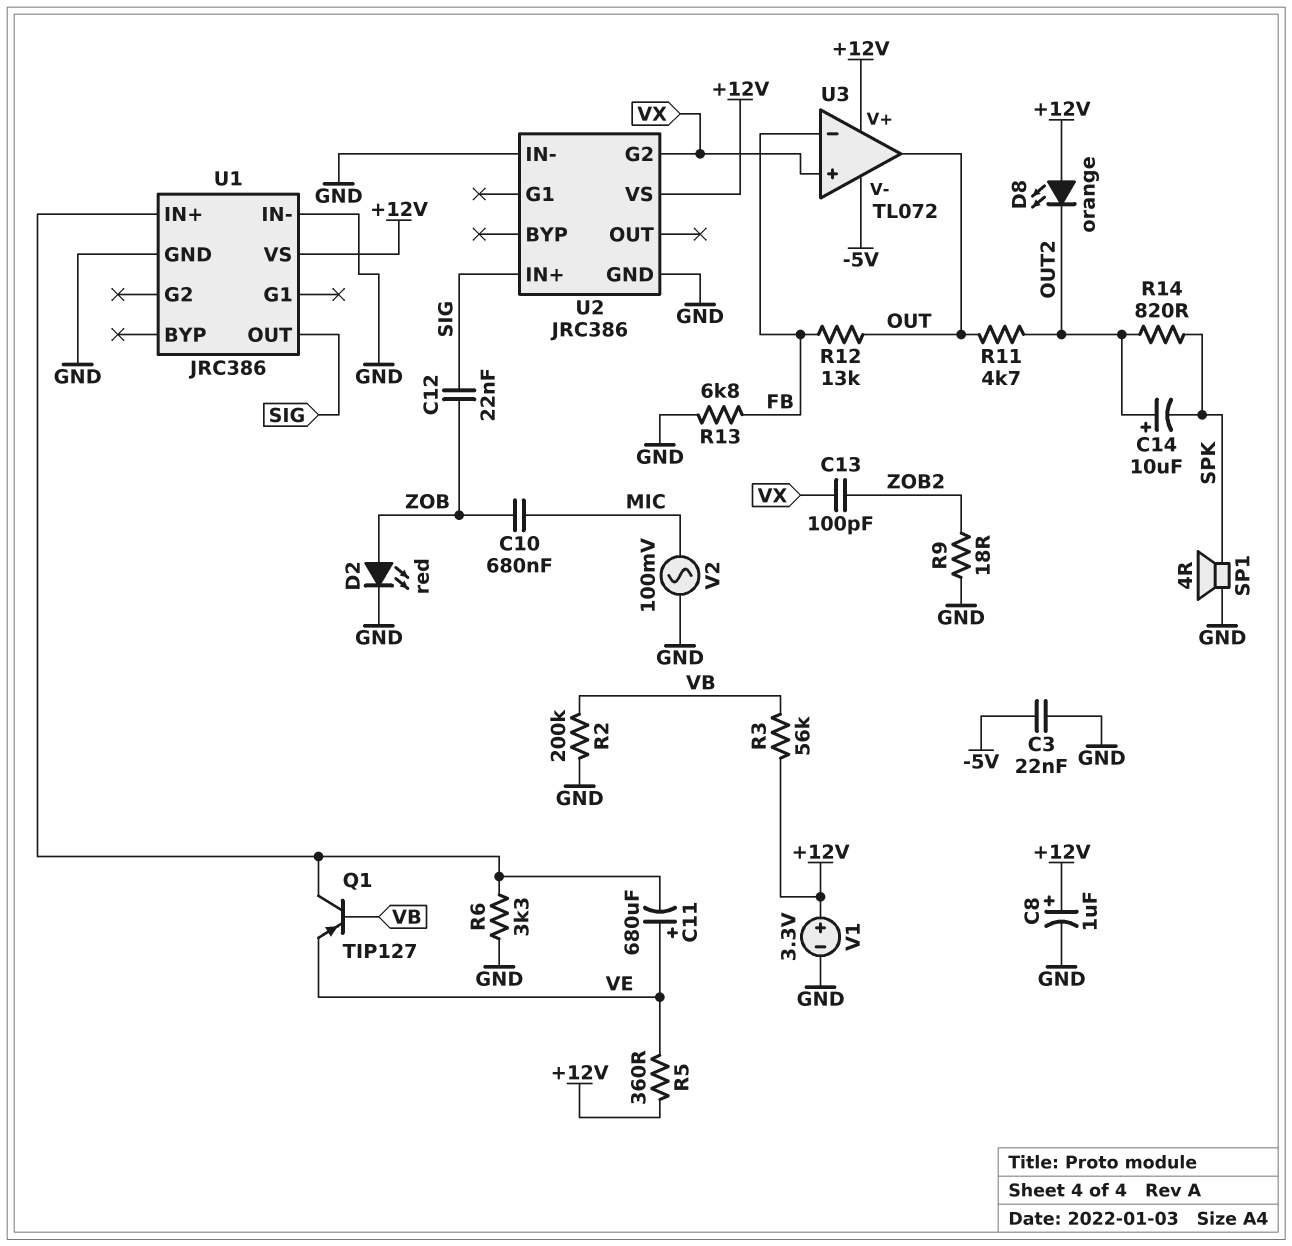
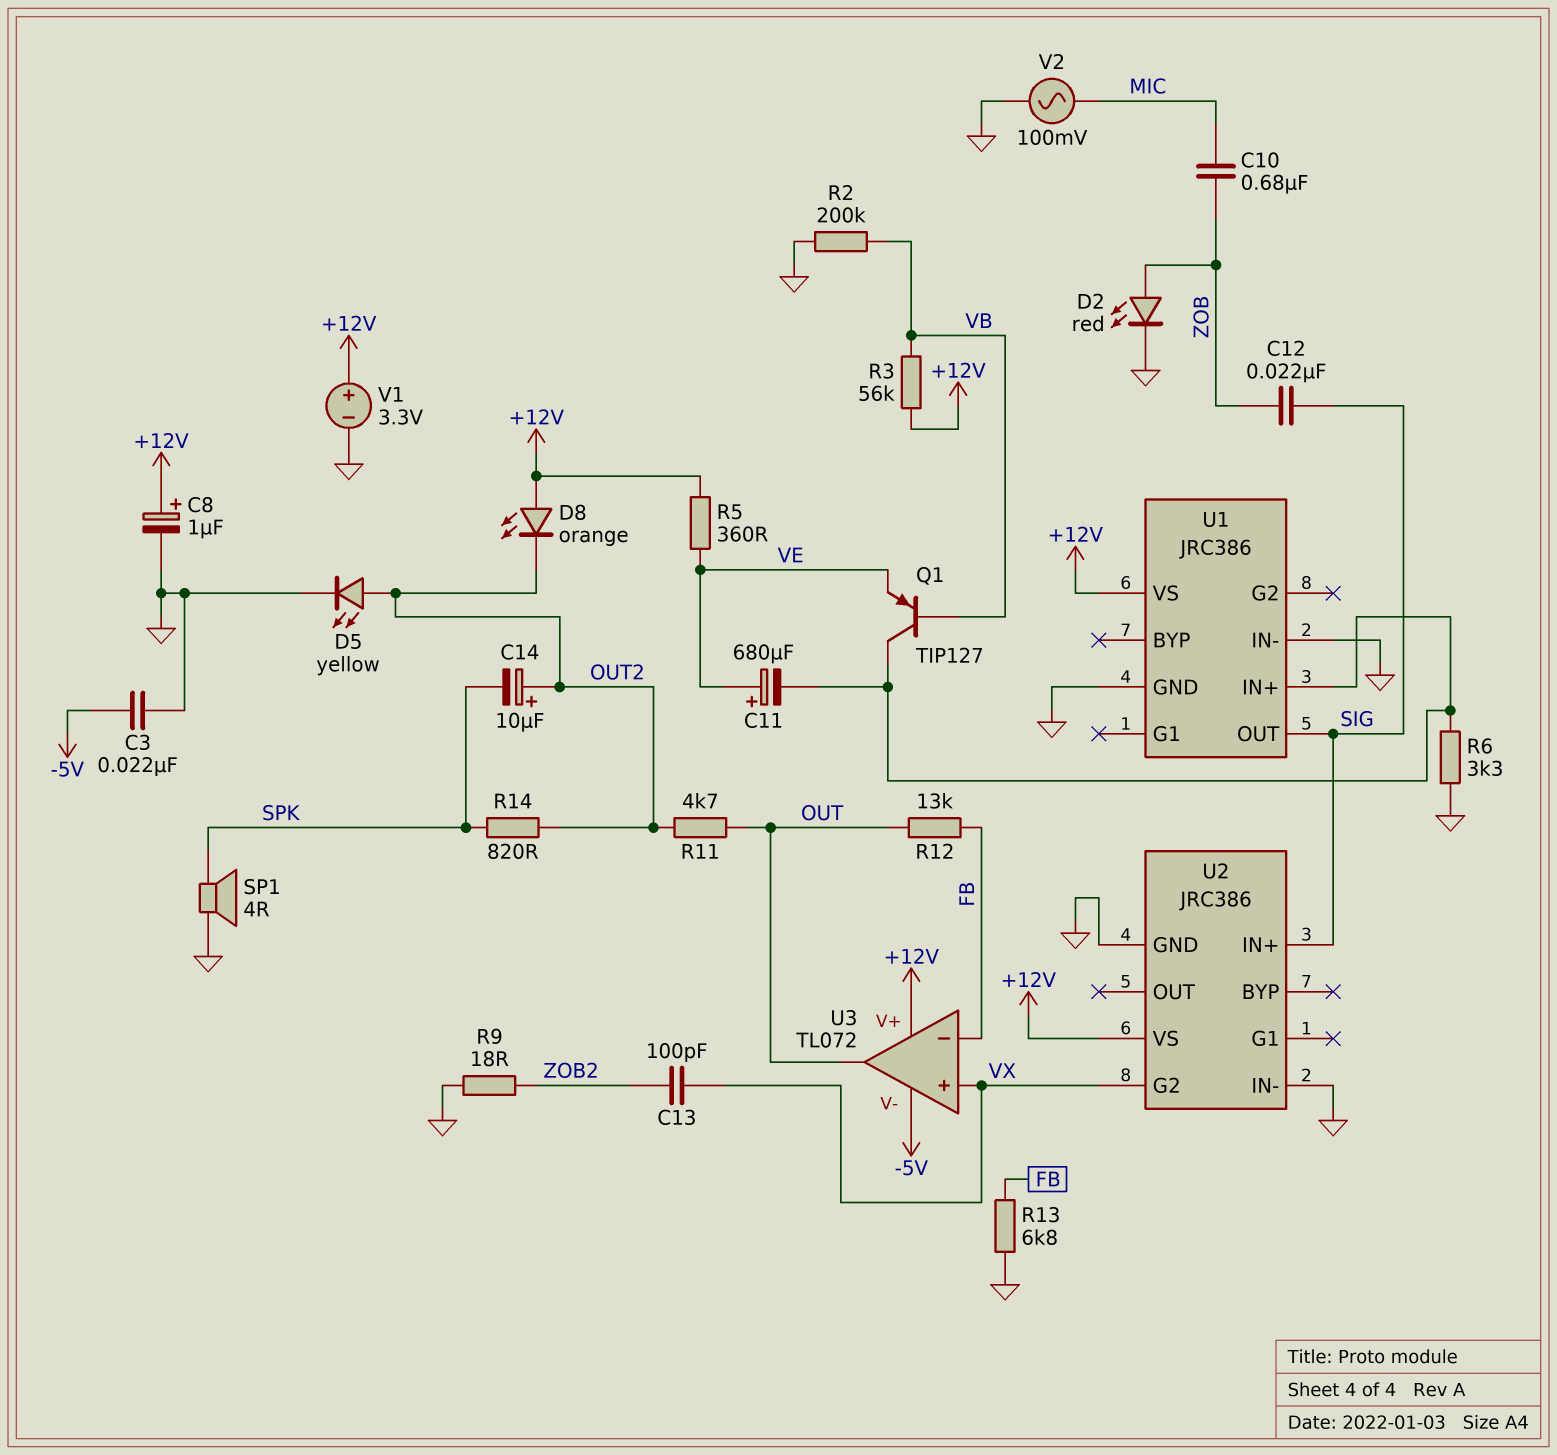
D5: none -> LED yellow (A OUT2, K GND)

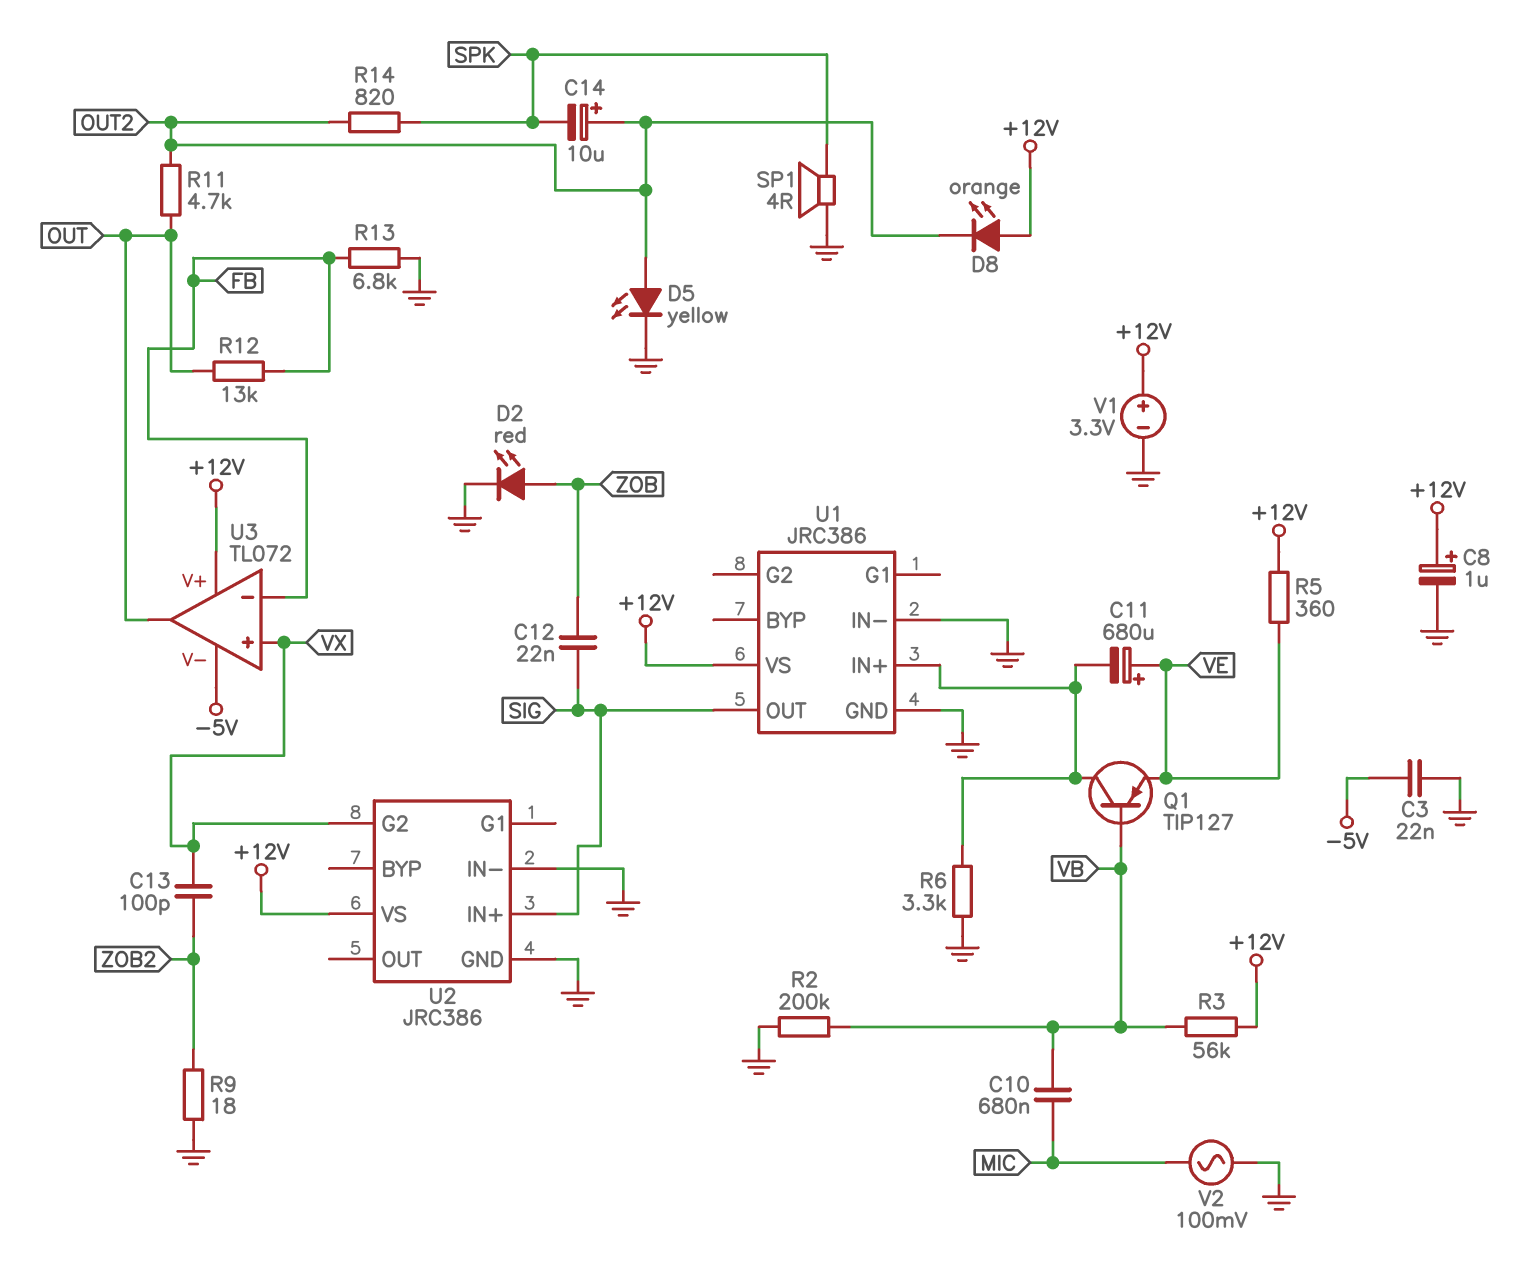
C10: 680nF (MIC, ZOB) -> 680nF (MIC, VB)

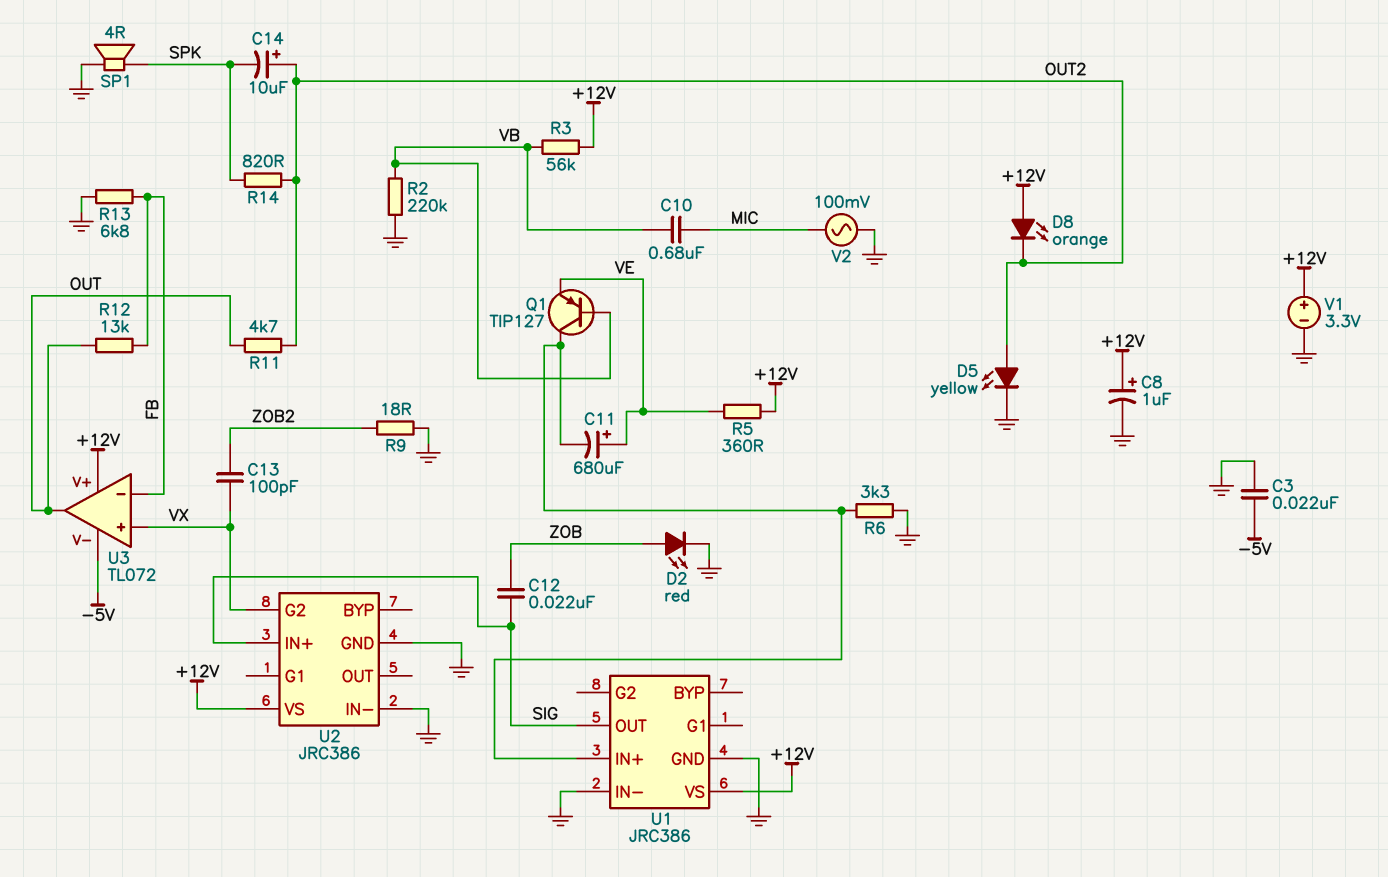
R2: 200k (GND, VB) -> 220k (GND, VB)

